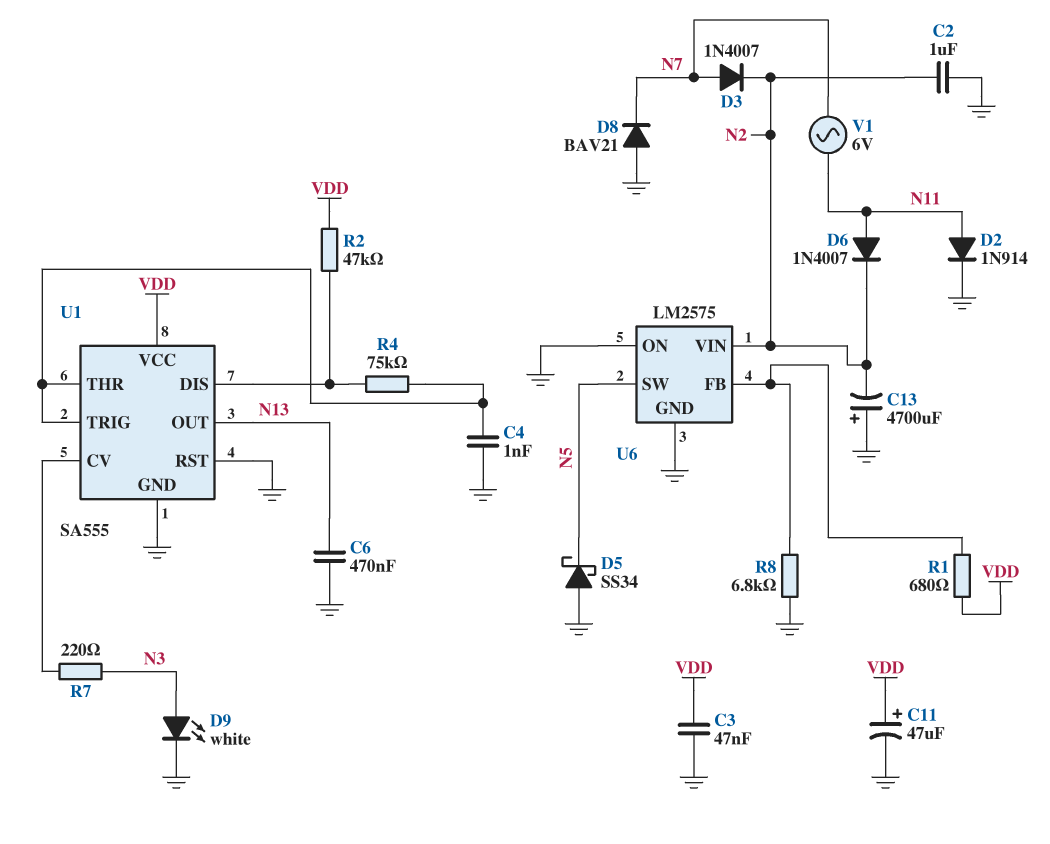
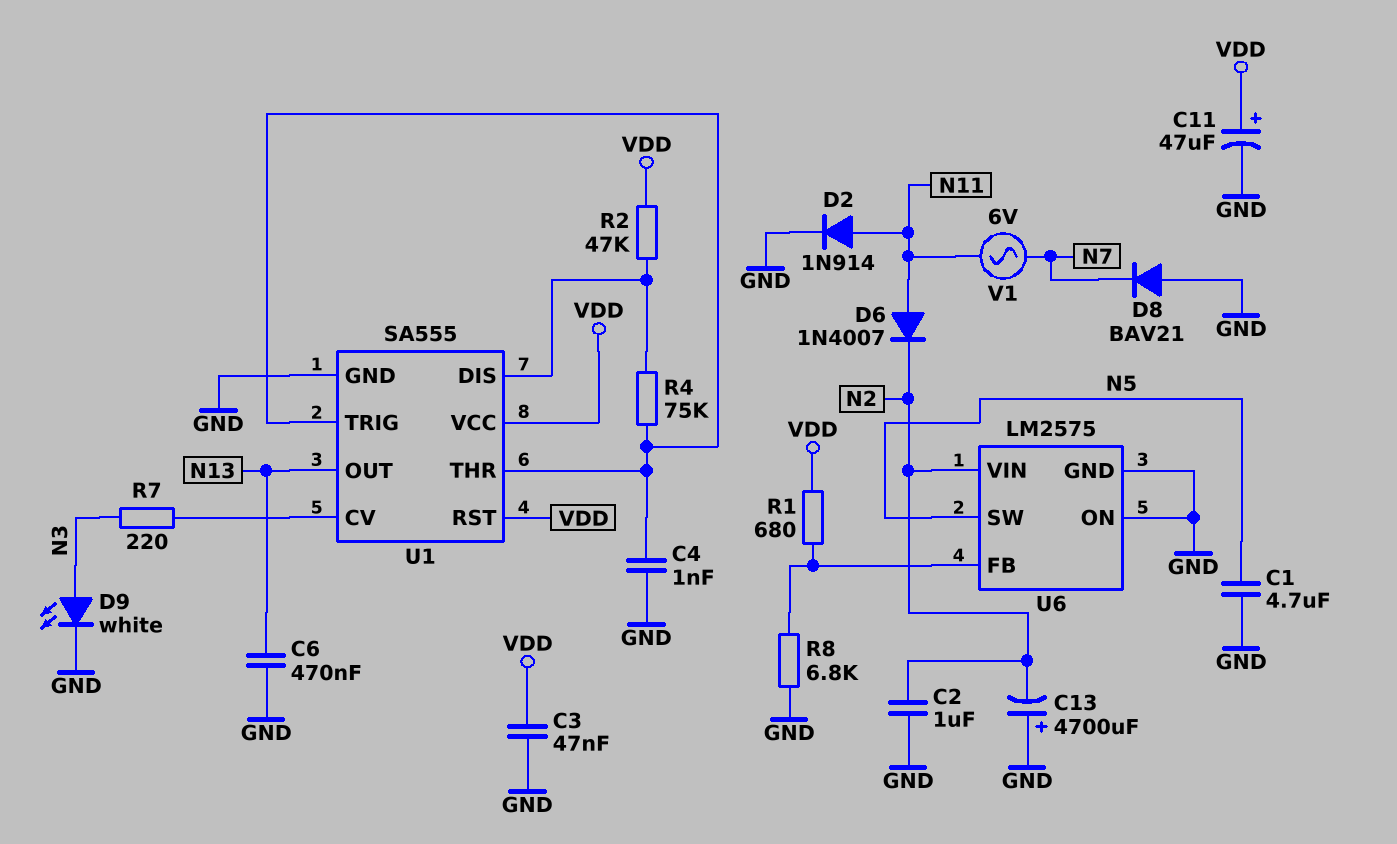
C1: none -> 4.7uF (GND, N5)
D3: diode 1N4007 (A N7, K N2) -> none
D5: schottky SS34 (A GND, K N5) -> none
U1 pin RST: GND -> VDD

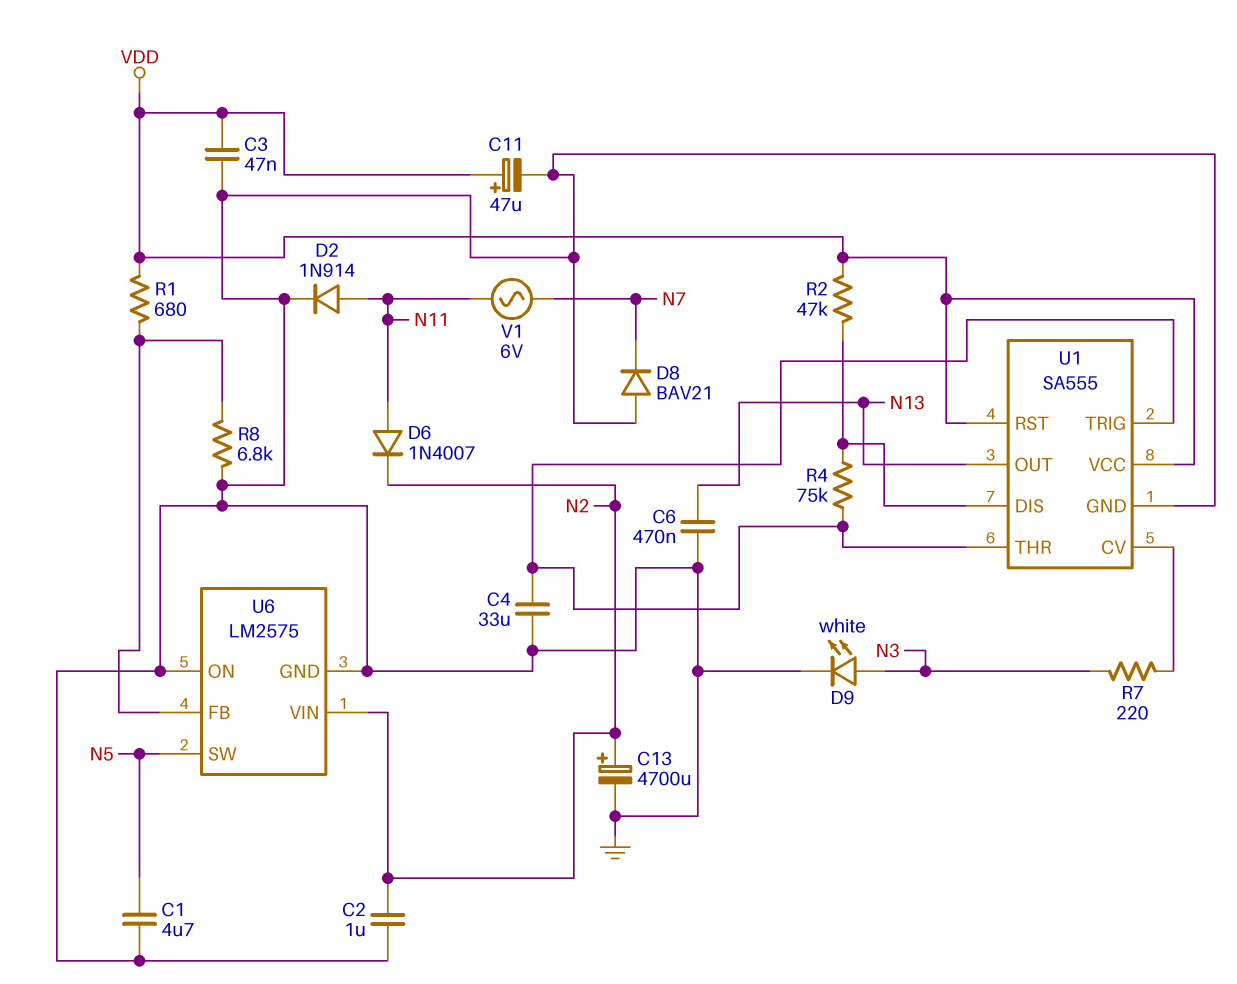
C4: 1nF (GND, U1/THR) -> 33uF (GND, U1/THR)
C13: 4700uF (plus GND, minus N2) -> 4700uF (plus N2, minus GND)

